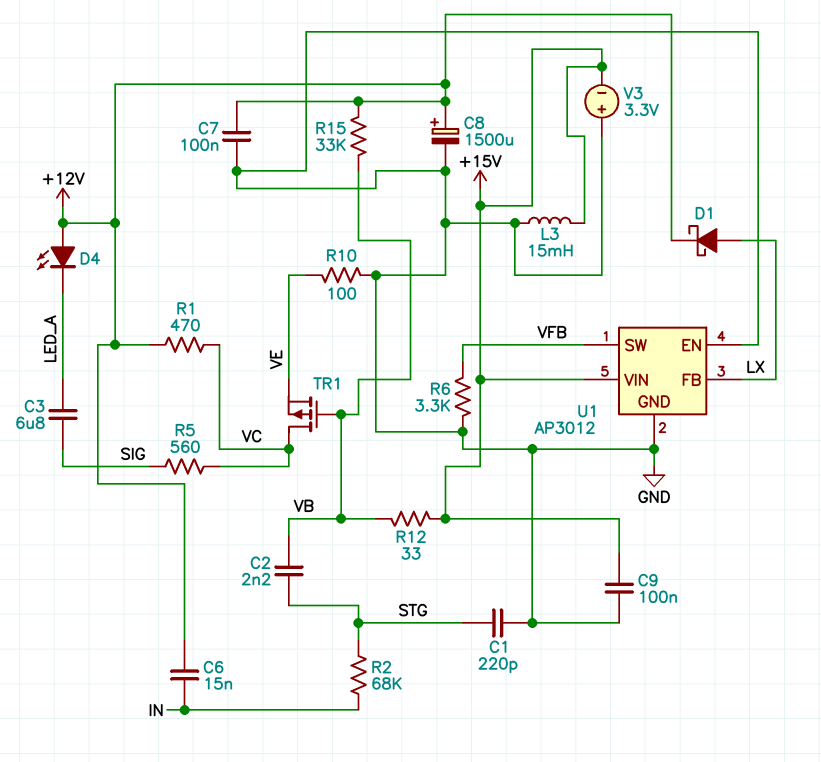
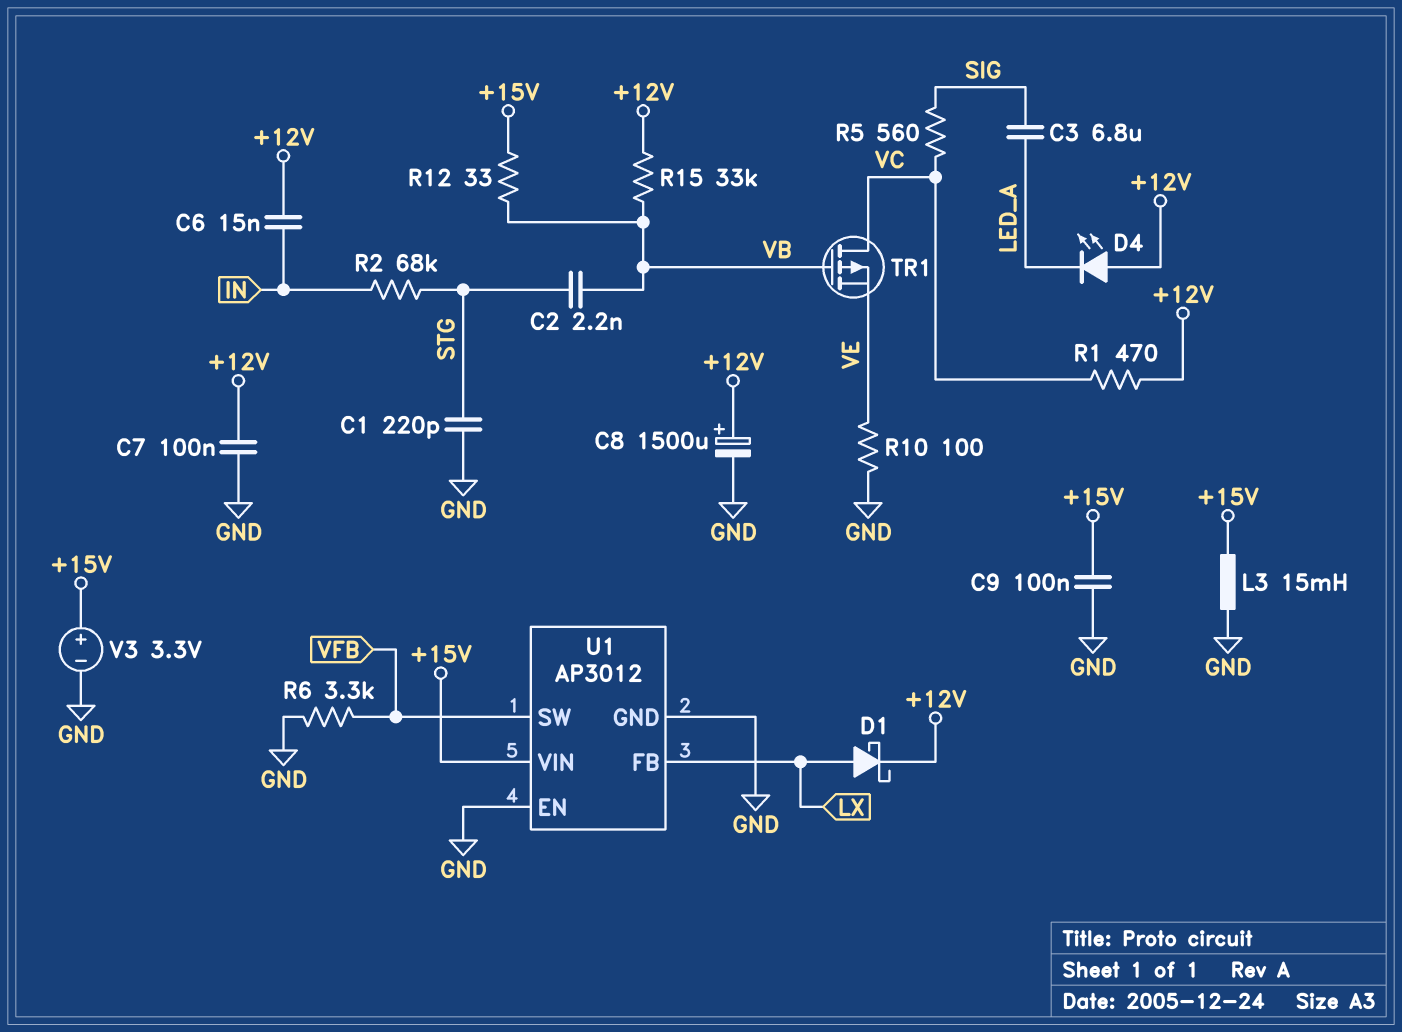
V3: 3.3V (plus GND, minus +15V) -> 3.3V (plus +15V, minus GND)

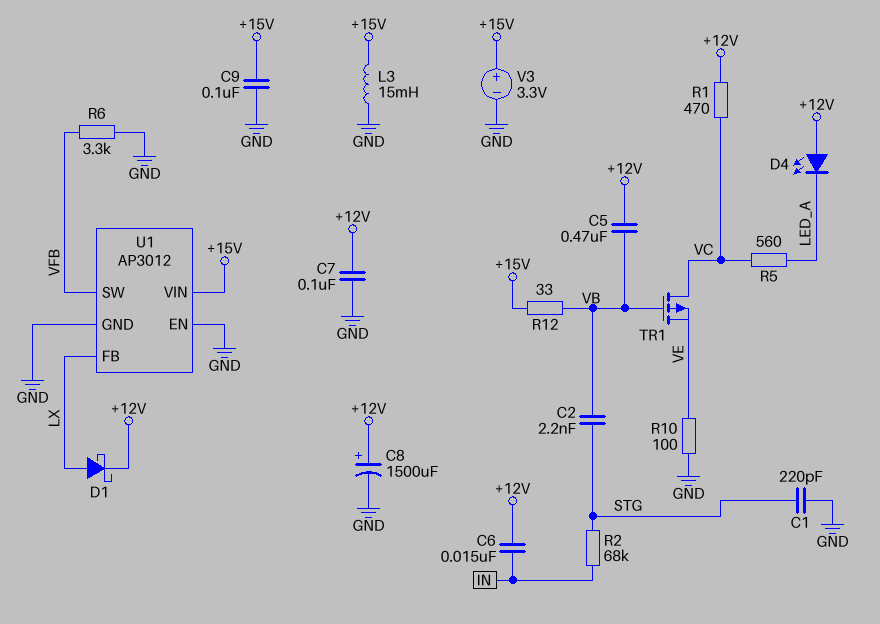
C3: 6.8uF (LED_A, SIG) -> none
C5: none -> 470nF (+12V, VB)
R5: 560 (SIG, VC) -> 560 (LED_A, VC)
R15: 33k (+12V, VB) -> none

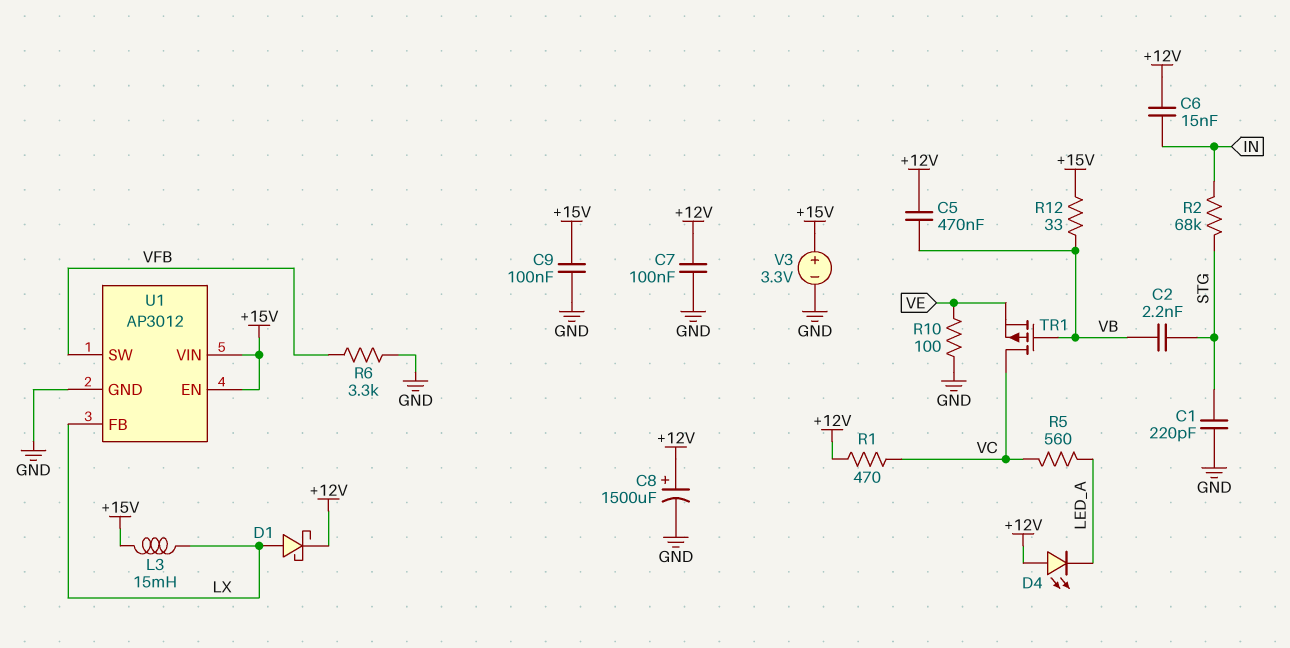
L3: 15mH (+15V, GND) -> 15mH (+15V, LX)
U1 pin EN: GND -> +15V

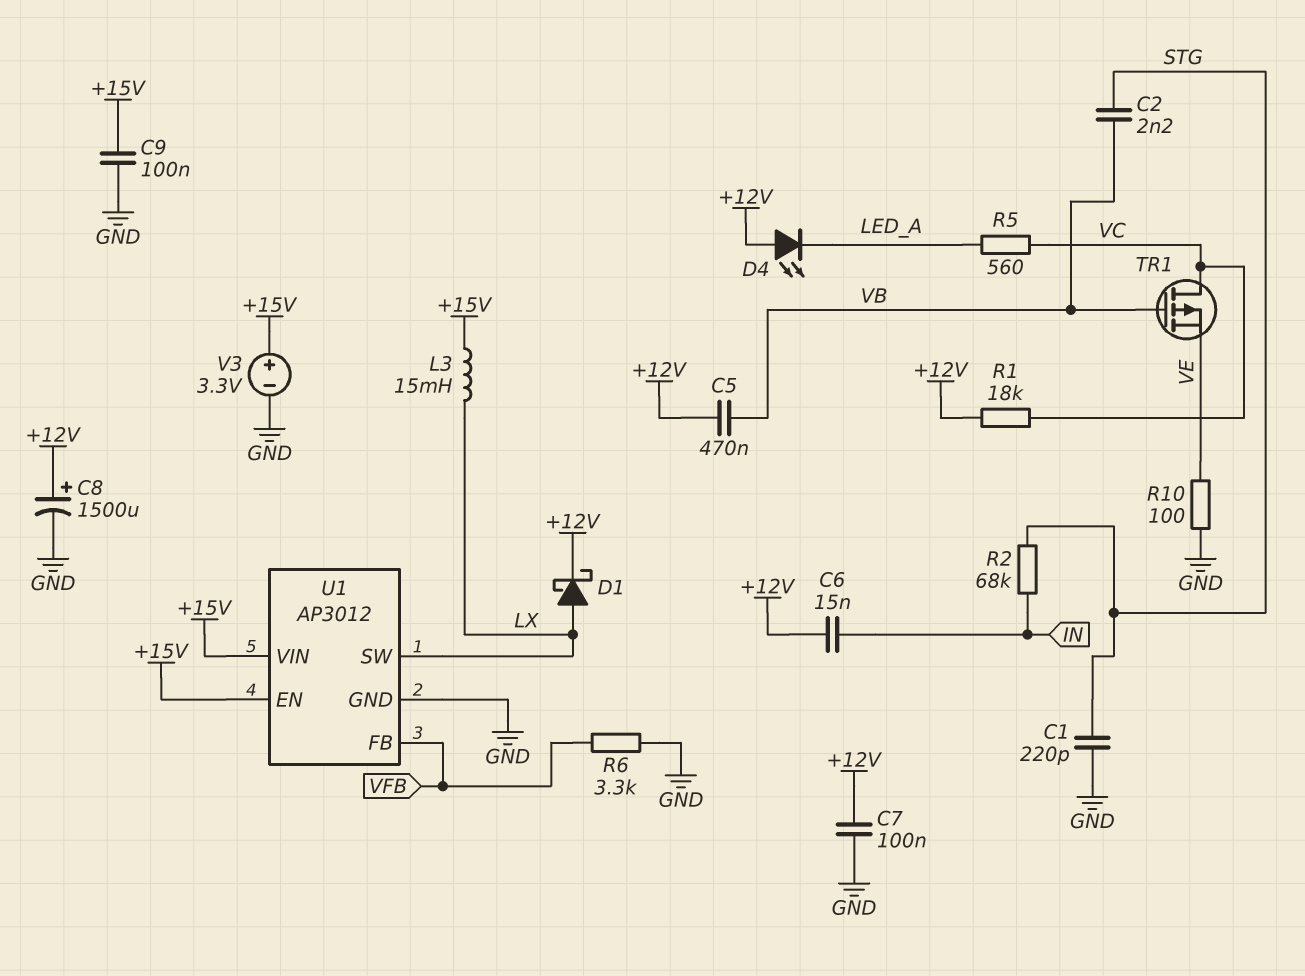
R1: 470 (+12V, VC) -> 18k (+12V, VC)
R12: 33 (+15V, VB) -> none
U1 pin FB: LX -> VFB
U1 pin SW: VFB -> LX

